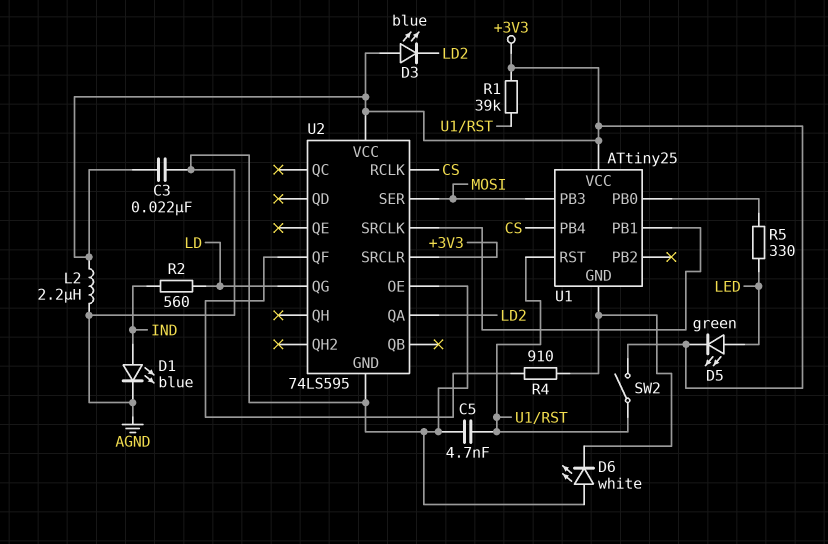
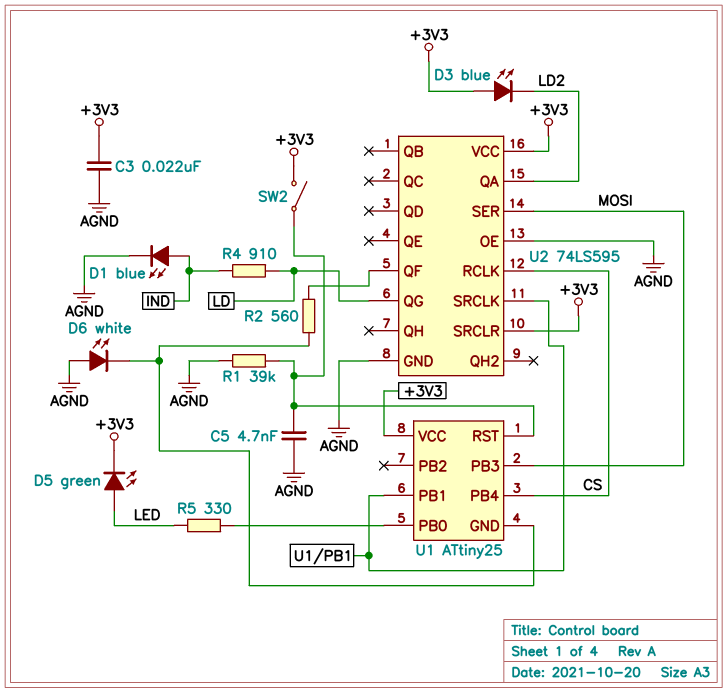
L2: 2.2uH (+3V3, AGND) -> none
R1: 39k (+3V3, U1/RST) -> 39k (AGND, U1/RST)
R2: 560 (IND, LD) -> 560 (U1/GND, U2/QF)
R4: 910 (U1/GND, U2/QF) -> 910 (IND, LD)

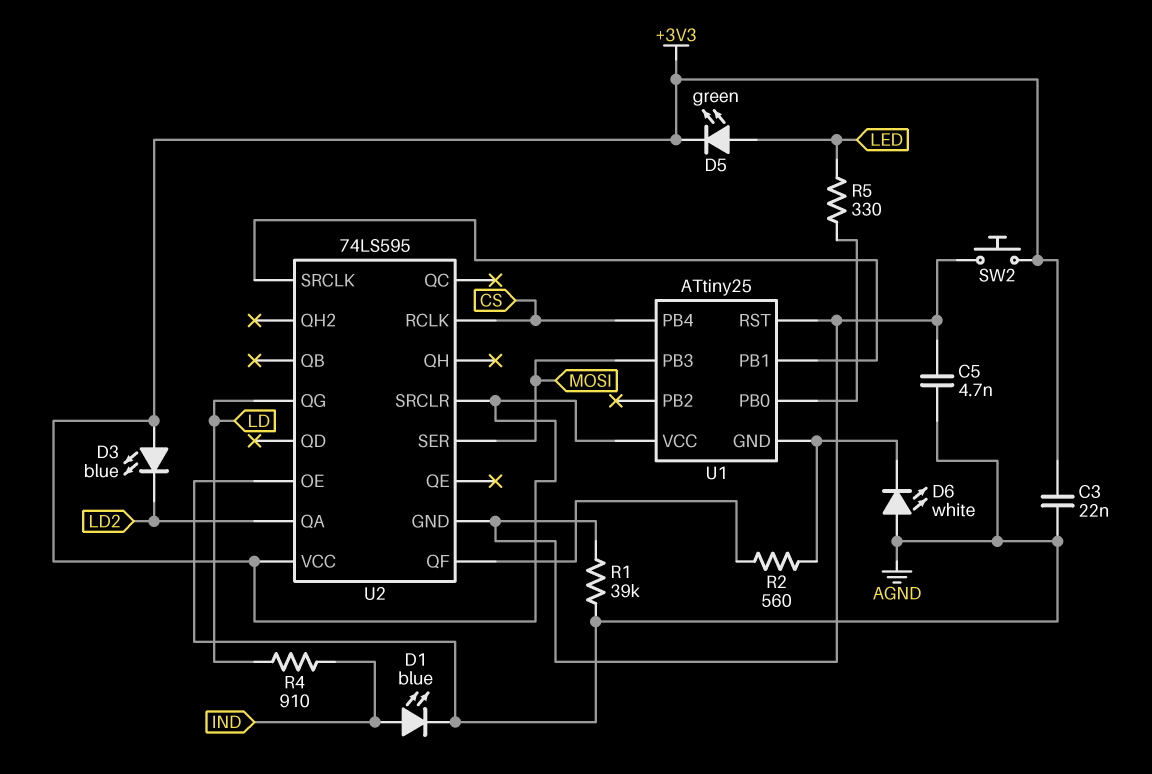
SW2: switch (+3V3, U1/RST) -> button (+3V3, U1/RST)
U2 pin GND: AGND -> U1/RST

